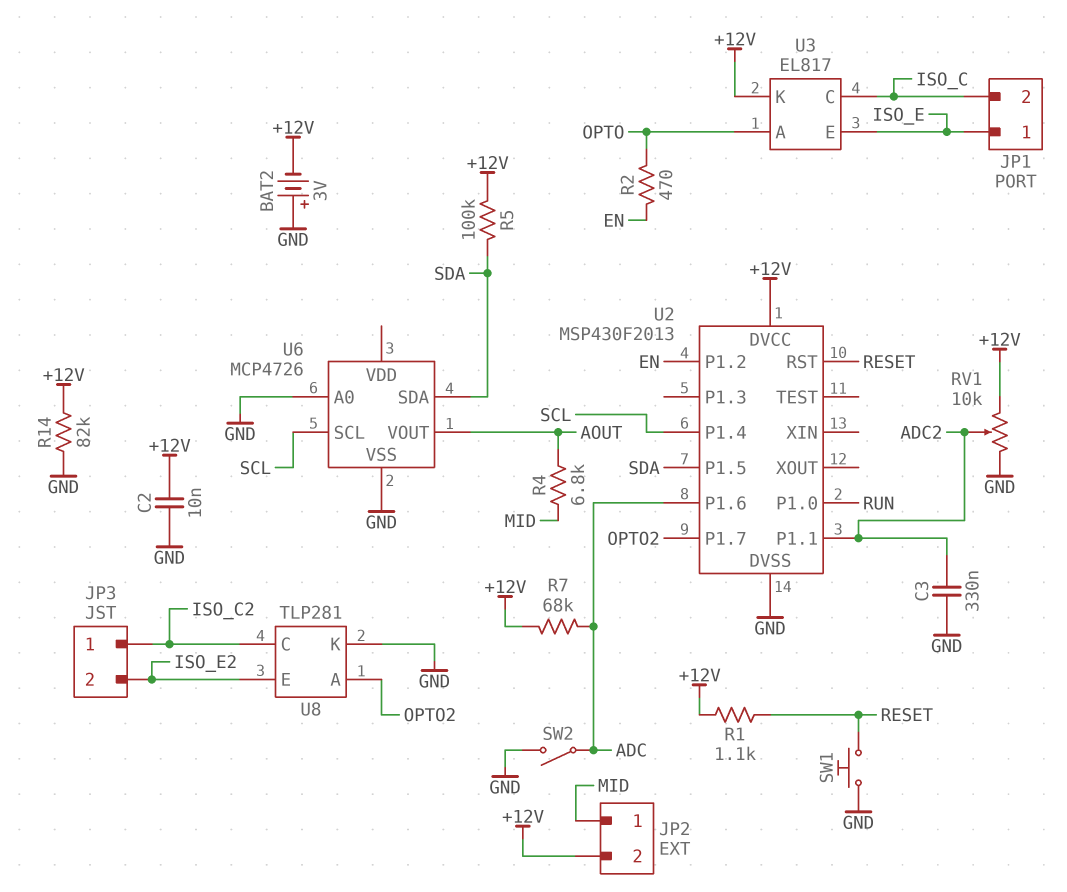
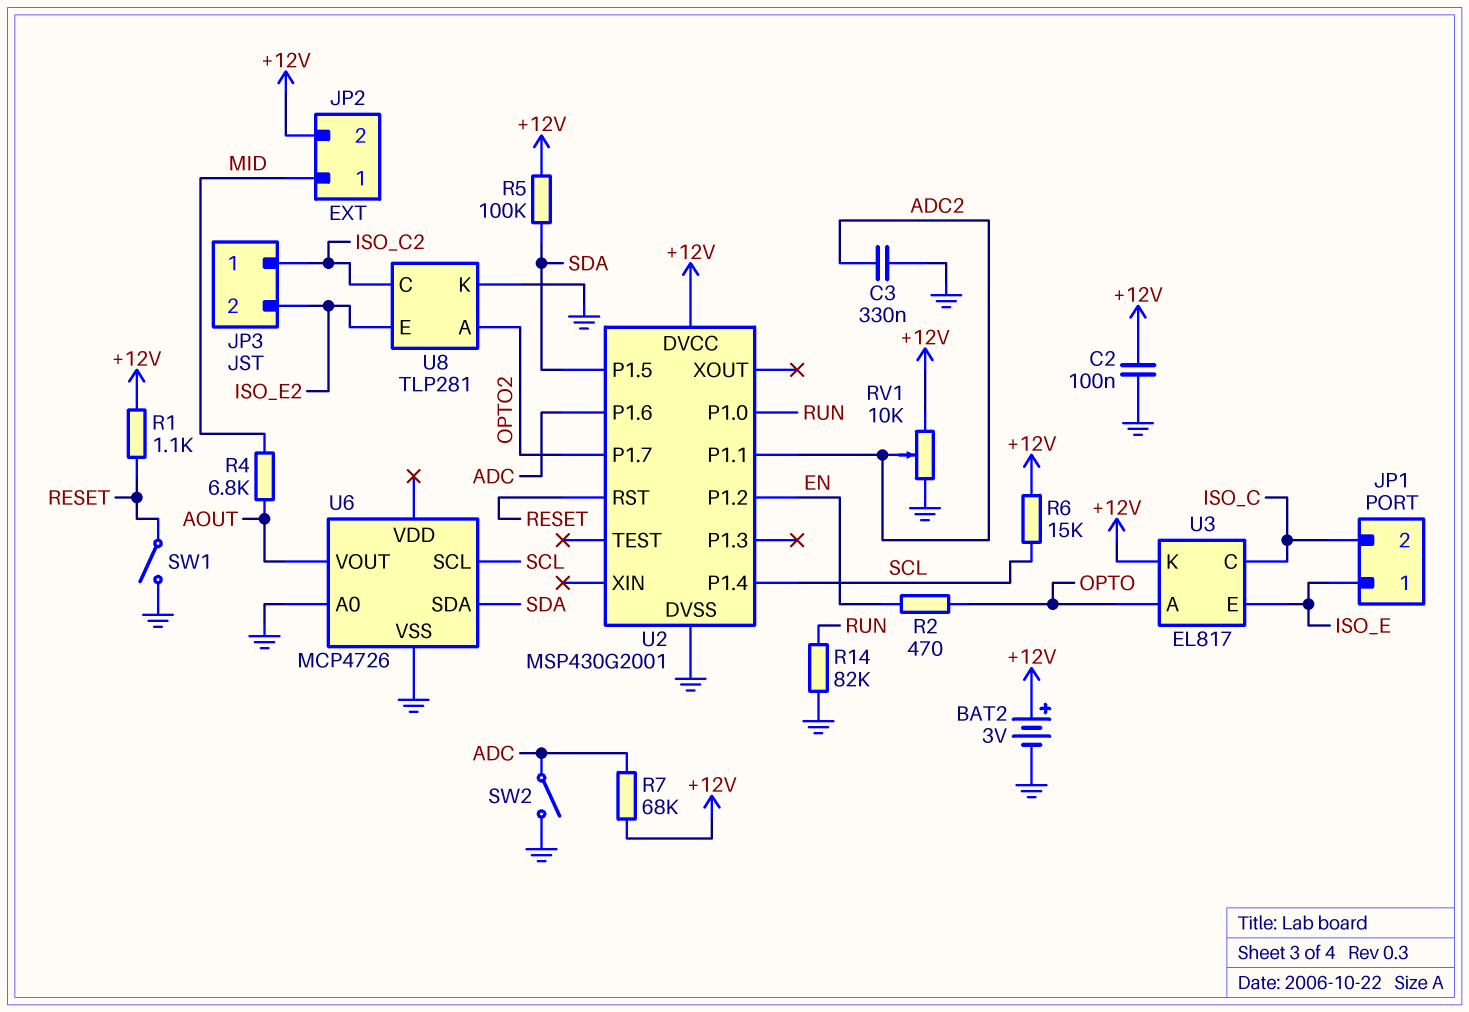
BAT2: 3V (plus GND, minus +12V) -> 3V (plus +12V, minus GND)
C2: 10nF (+12V, GND) -> 100nF (+12V, GND)
R6: none -> 15k (+12V, SCL)
R14: 82k (+12V, GND) -> 82k (GND, RUN)
SW1: button (GND, RESET) -> switch (GND, RESET)
U2: MSP430F2013 -> MSP430G2001

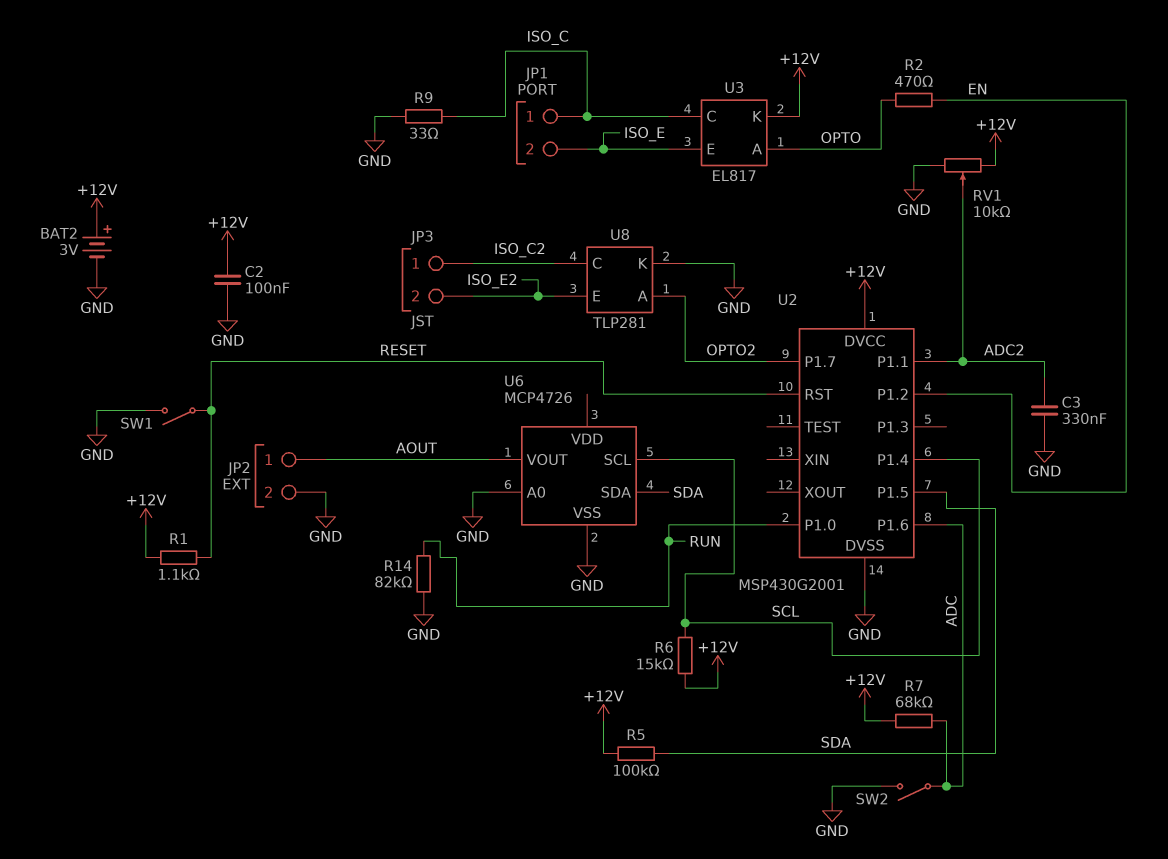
JP1 pin 1: ISO_E -> ISO_C
JP1 pin 2: ISO_C -> ISO_E
JP2 pin 1: MID -> AOUT
JP2 pin 2: +12V -> GND
R4: 6.8k (AOUT, MID) -> none
R9: none -> 33 (GND, ISO_C)

